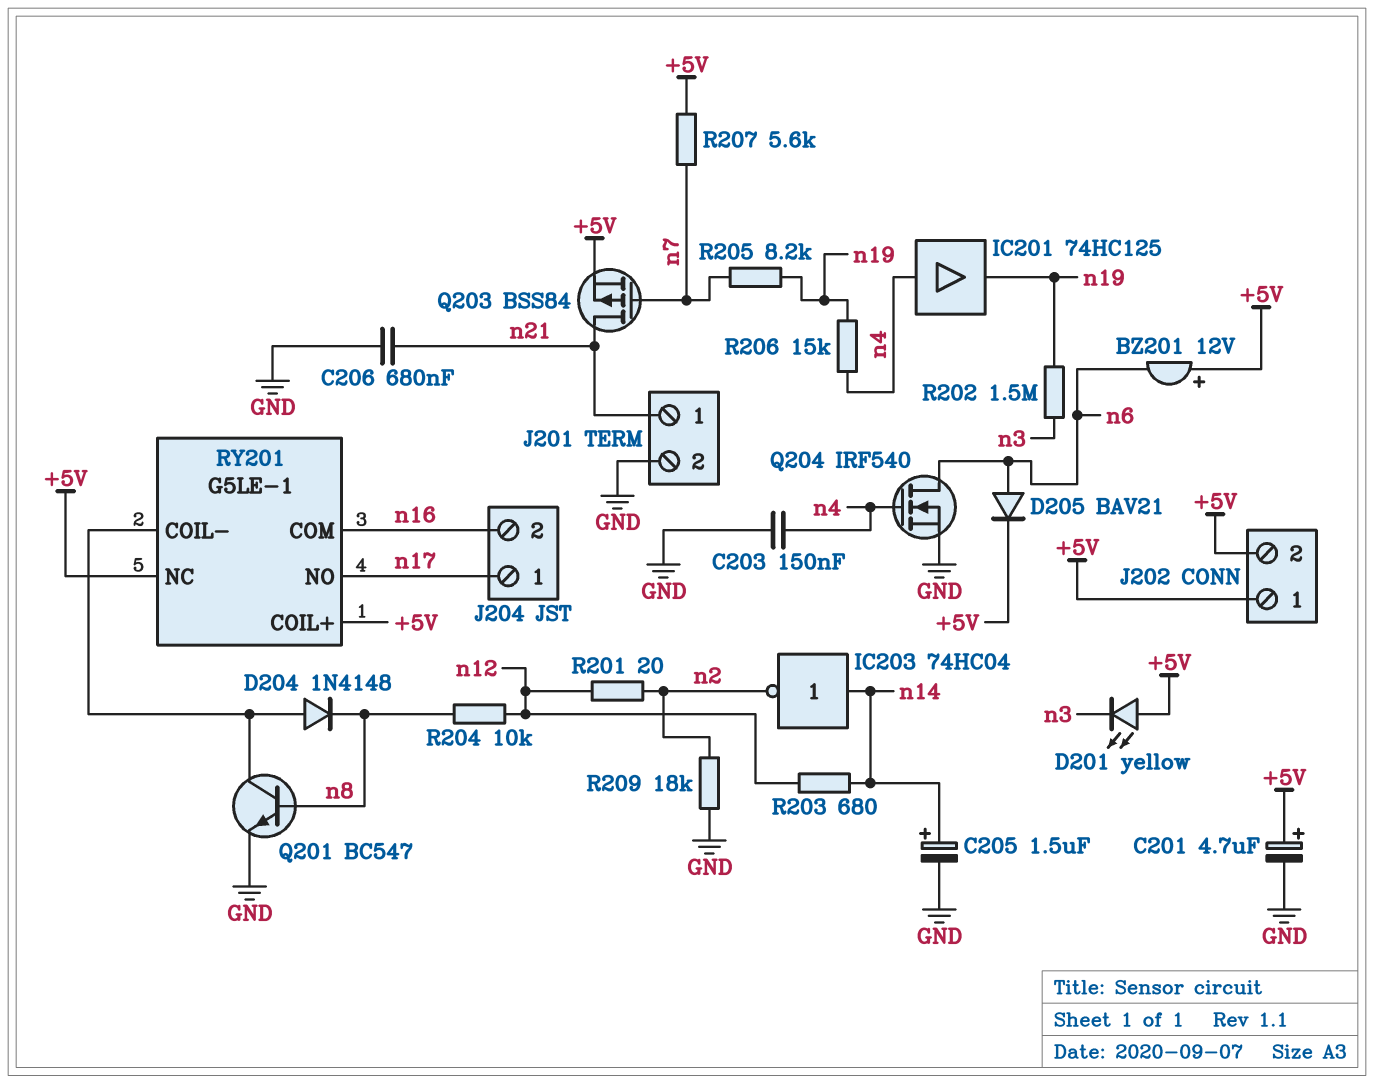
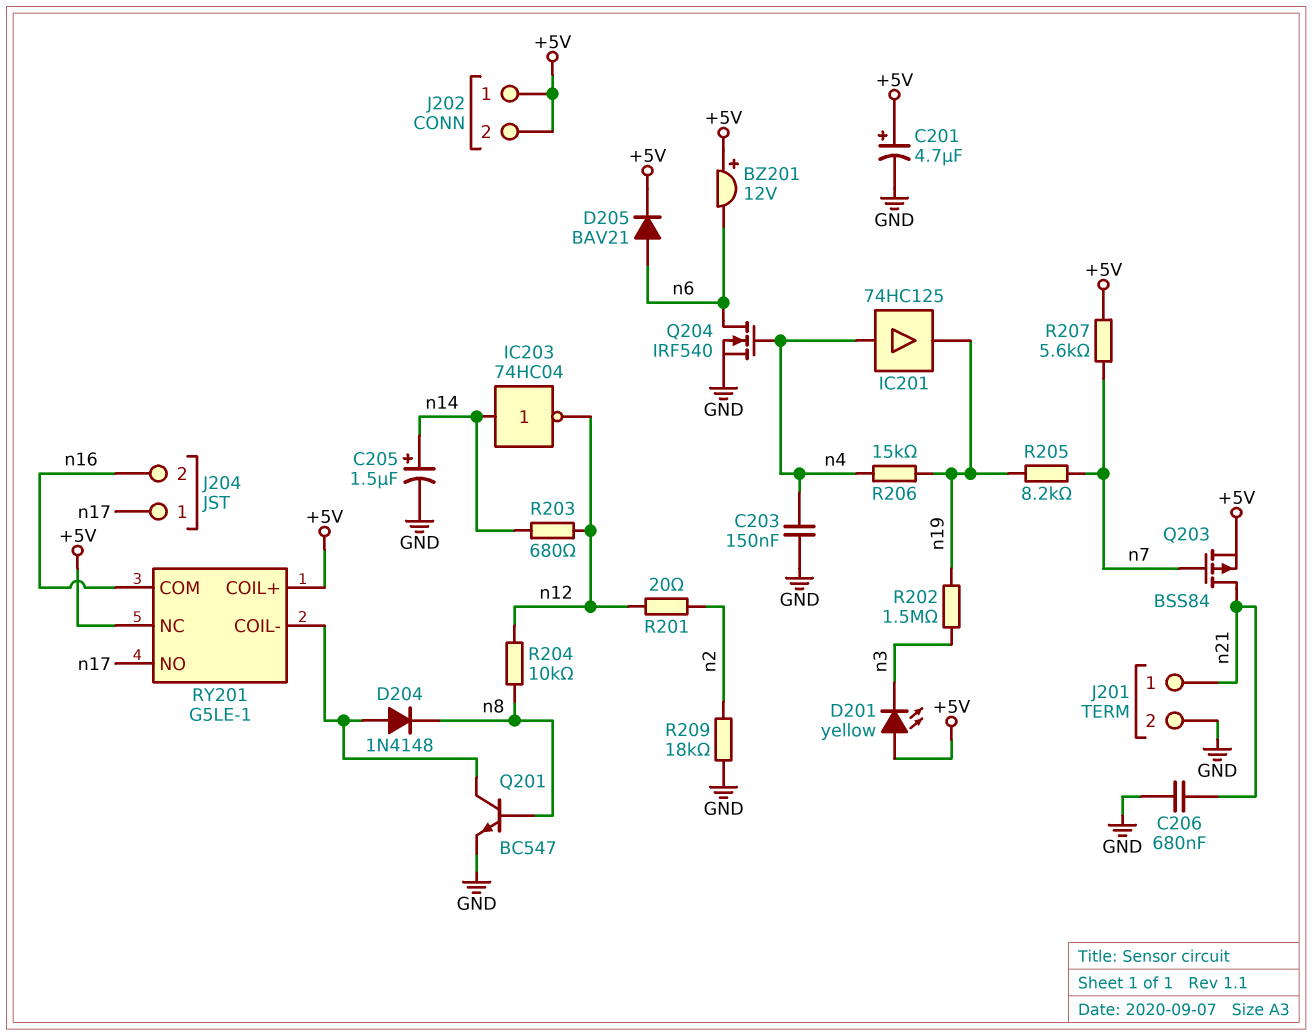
IC203: NOT 74HC04 (in n14, out n2) -> NOT 74HC04 (in n14, out n12)

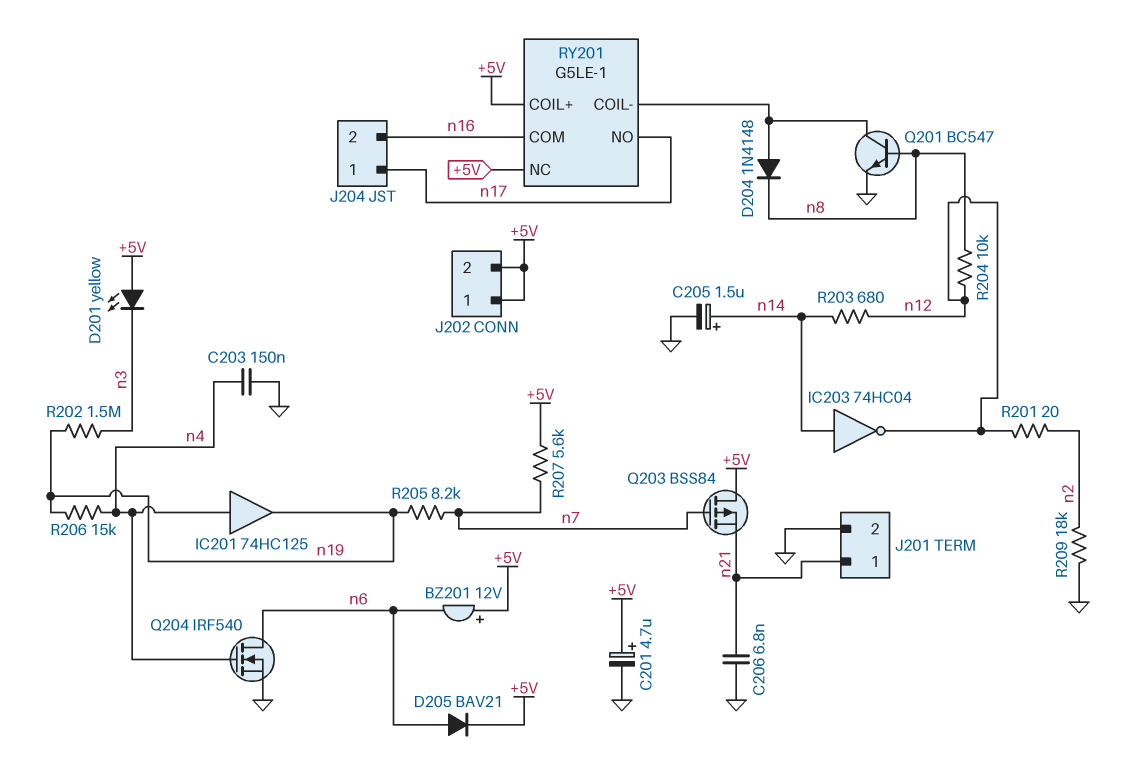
C206: 680nF (GND, n21) -> 6.8nF (GND, n21)
Q203: PMOS BSS84 (G n7, D n21, S +5V) -> PMOS BSS84 (G n7, D +5V, S n21)

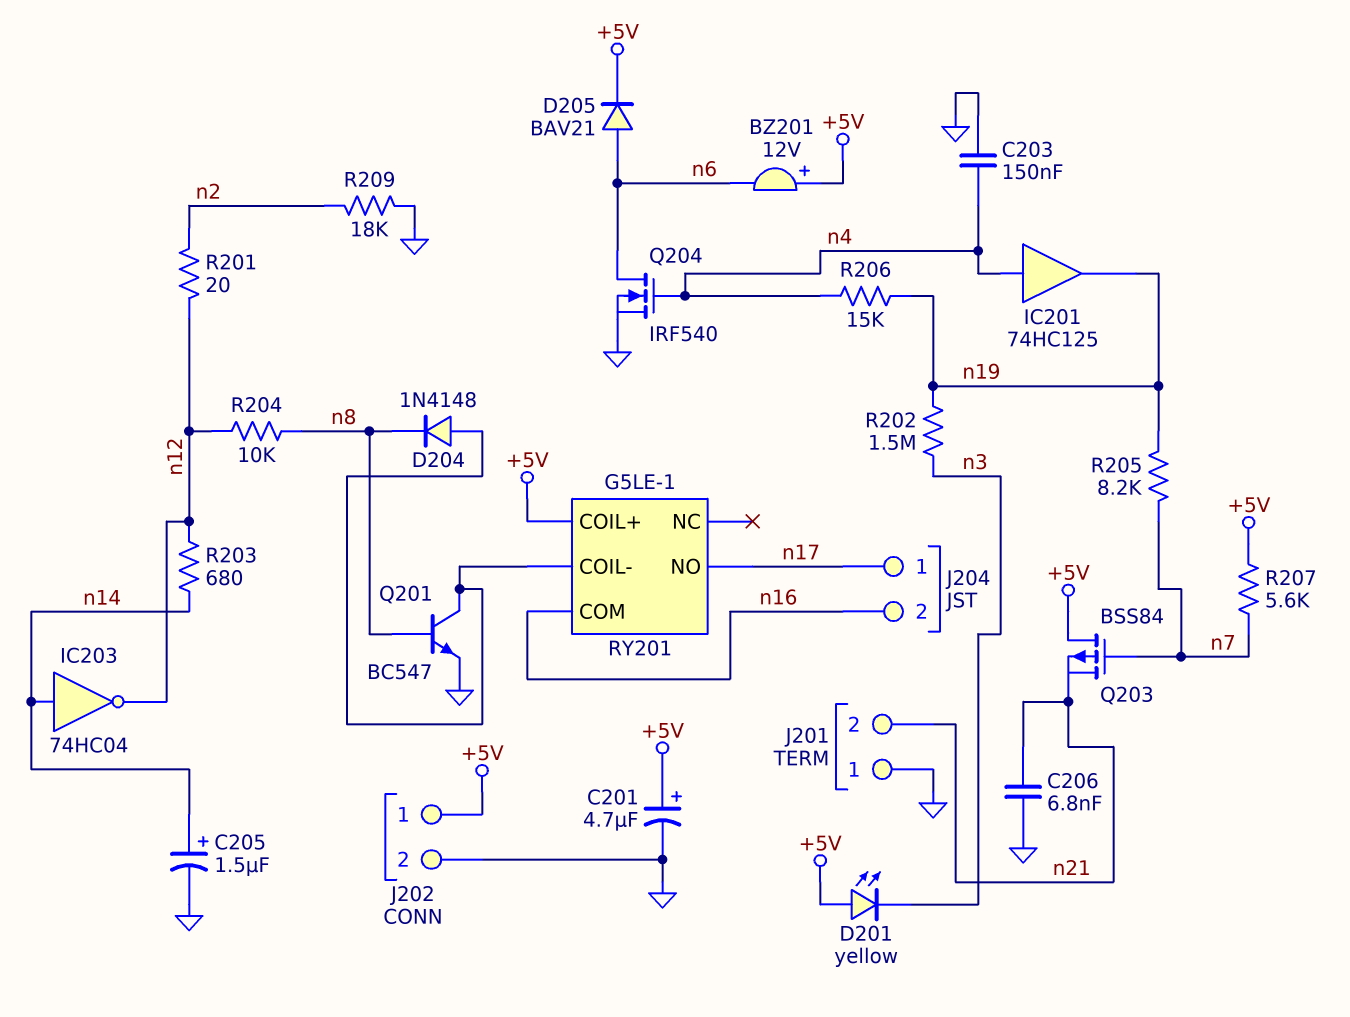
J201 pin 1: n21 -> GND
J201 pin 2: GND -> n21
J202 pin 2: +5V -> GND
RY201 pin NC: +5V -> none

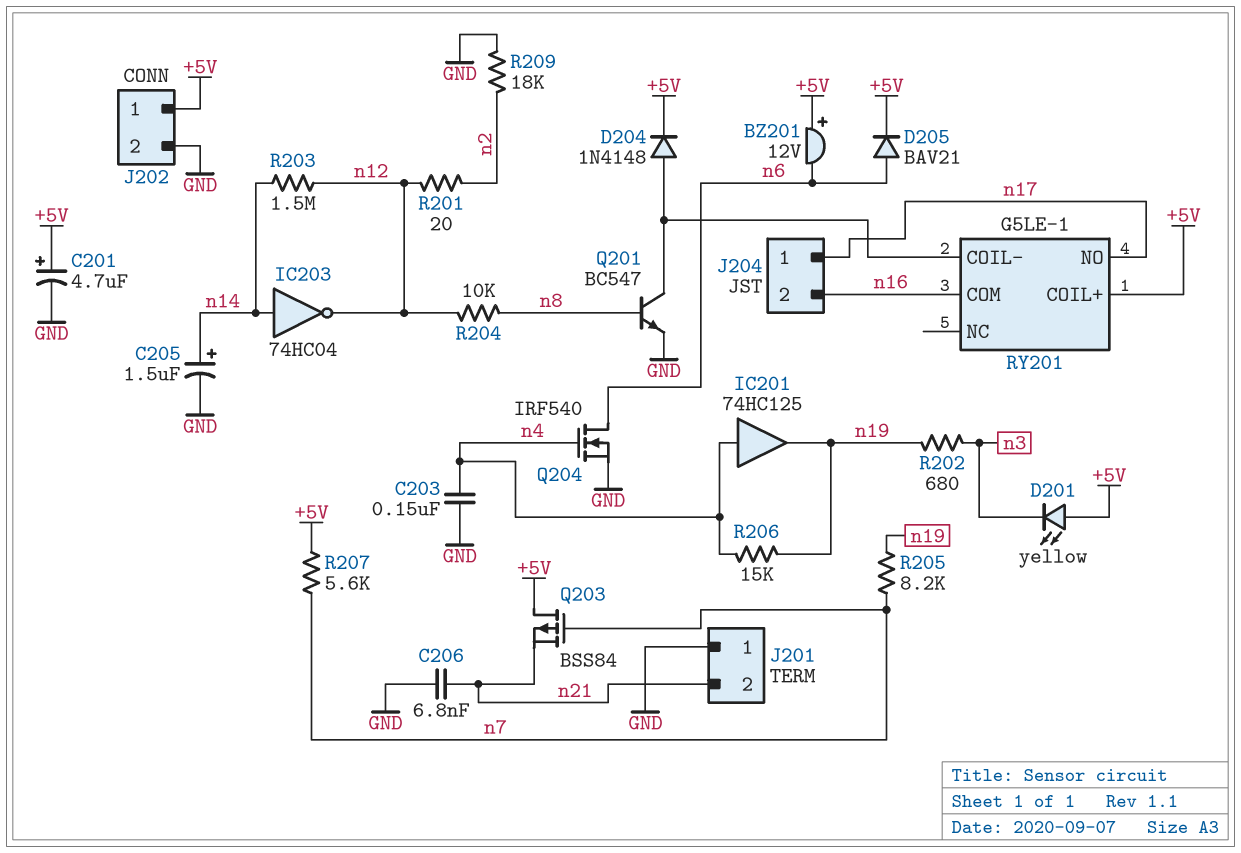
D204: diode 1N4148 (A RY201/COIL-, K n8) -> diode 1N4148 (A RY201/COIL-, K +5V)
R202: 1.5M (n3, n19) -> 680 (n3, n19)
R203: 680 (n12, n14) -> 1.5M (n12, n14)

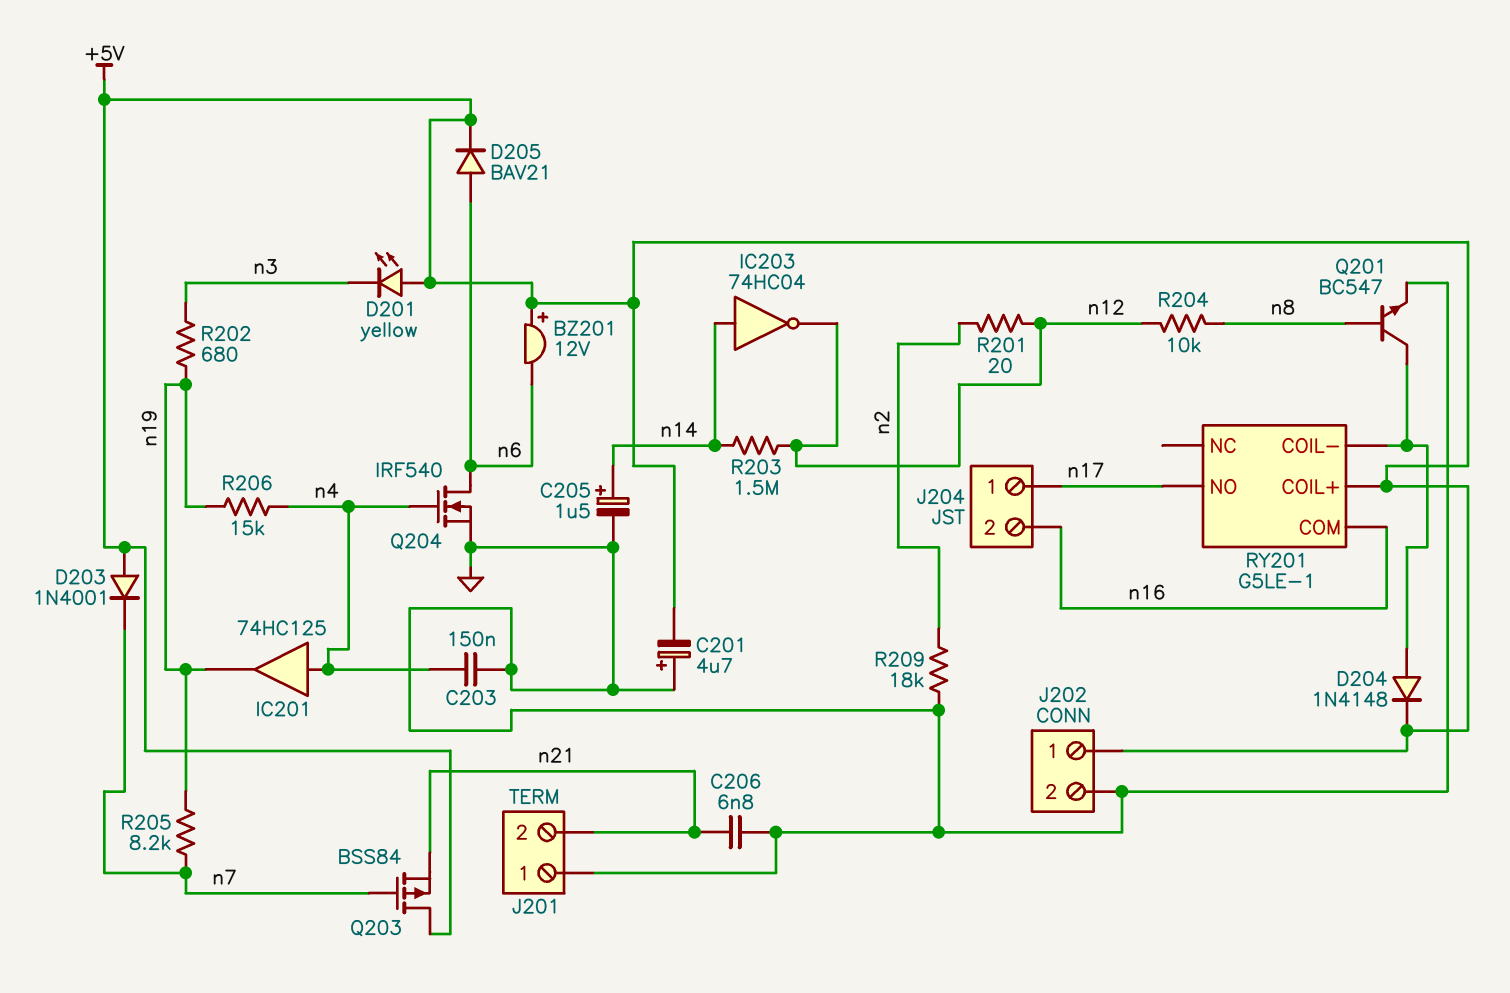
C201: 4.7uF (plus +5V, minus GND) -> 4.7uF (plus GND, minus +5V)
D203: none -> diode 1N4001 (A +5V, K n7)
R207: 5.6k (+5V, n7) -> none

